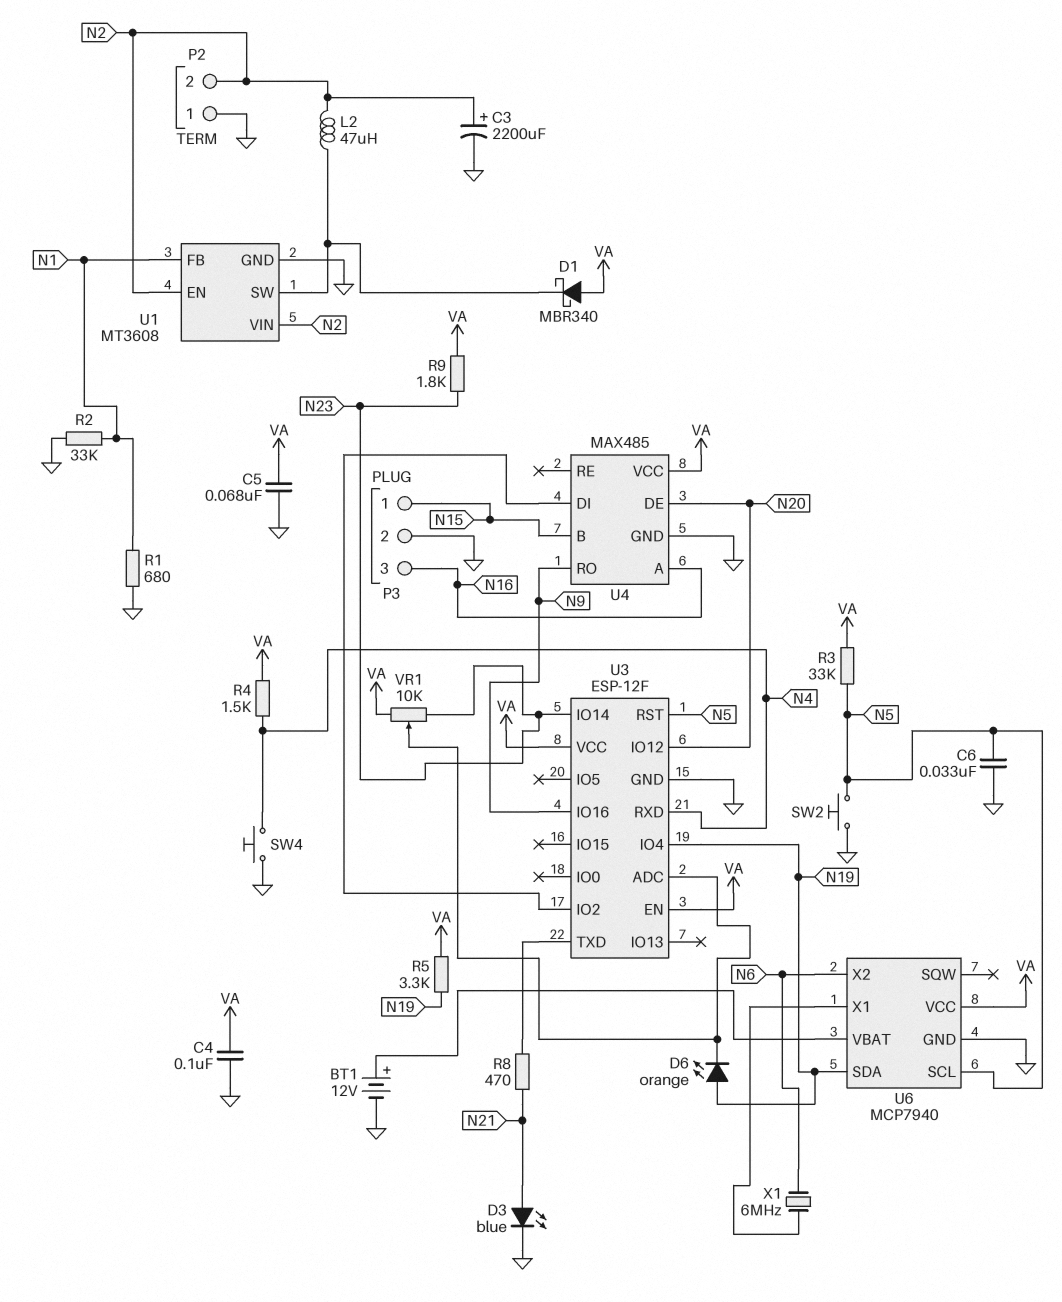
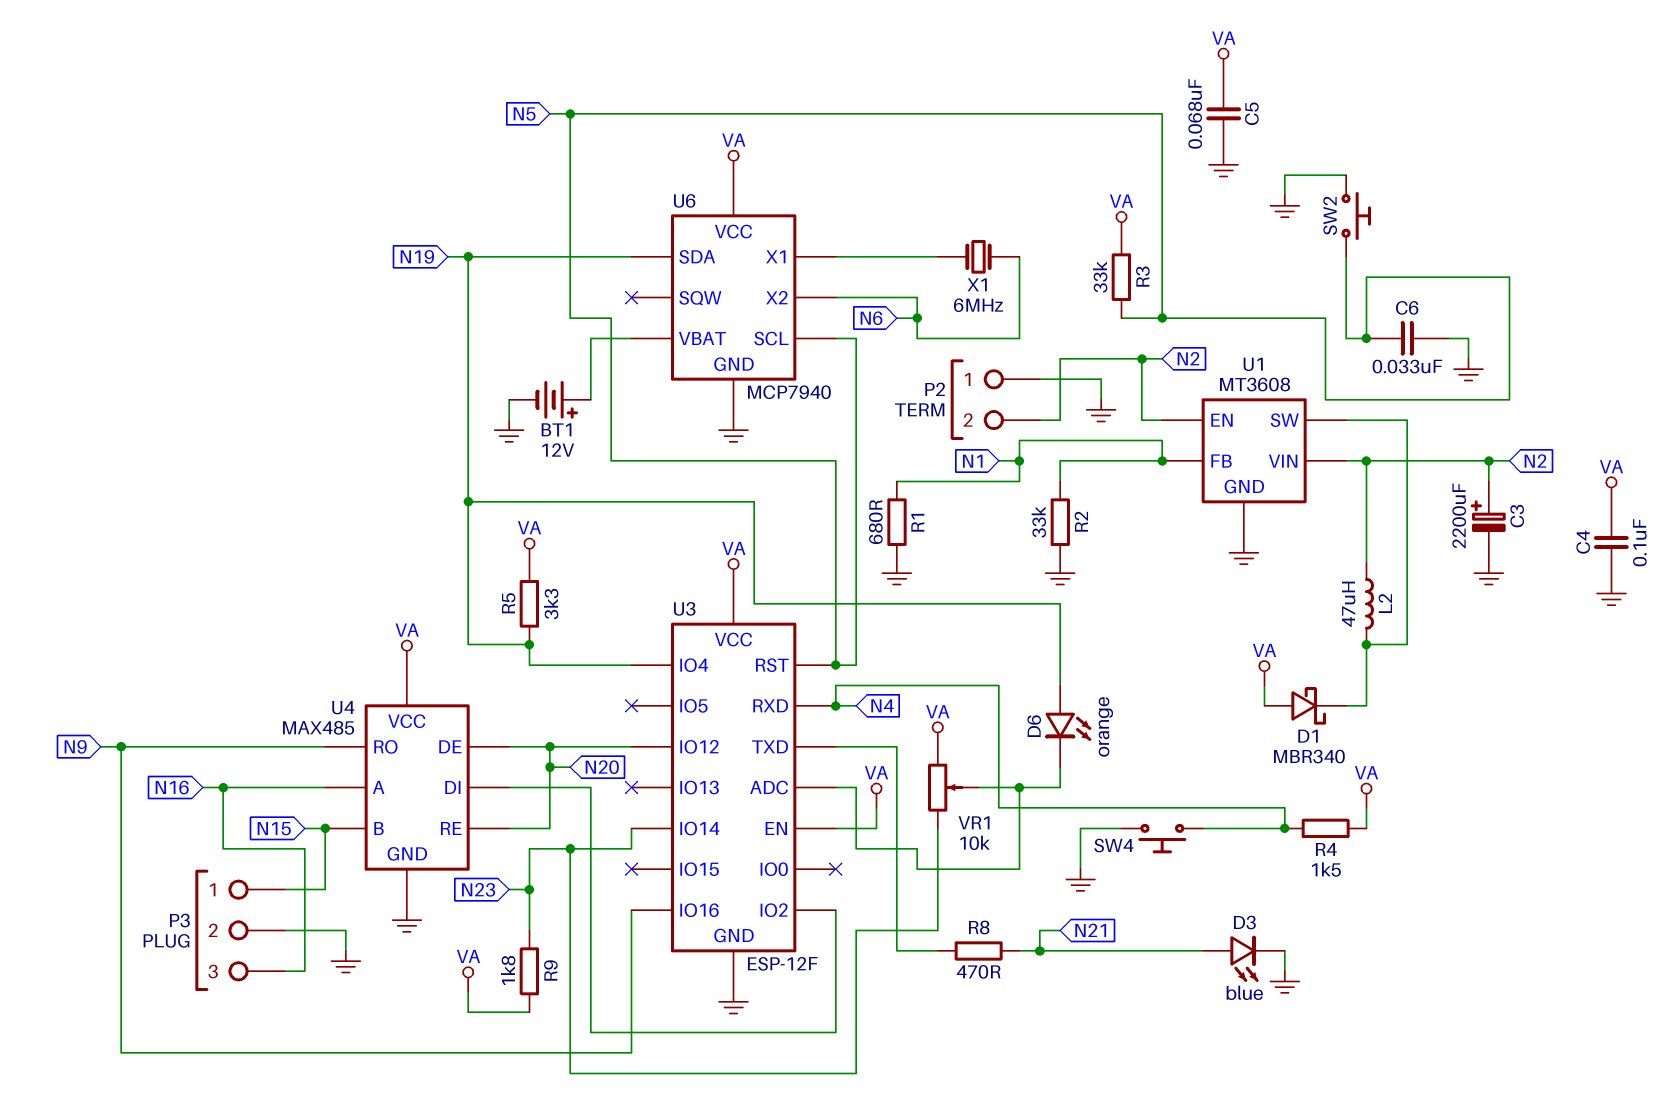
U4 pin RE: none -> N20

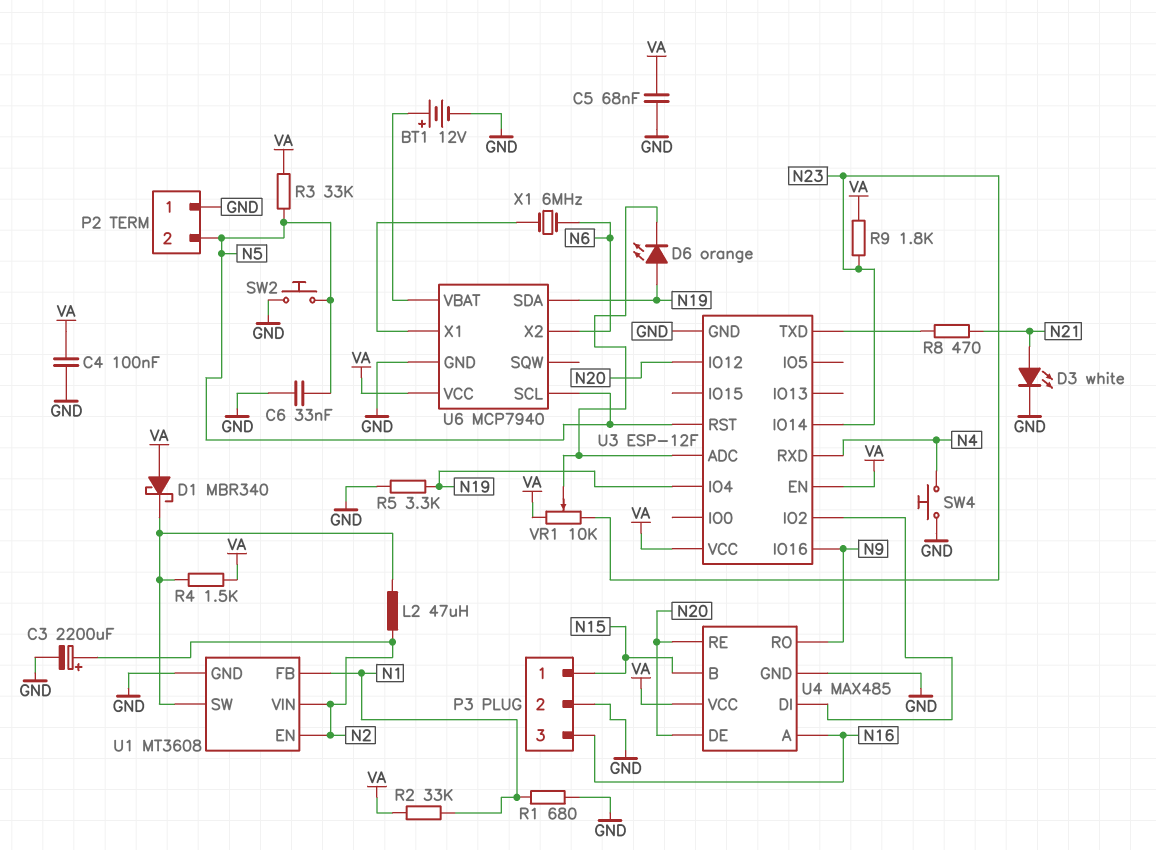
D3: LED blue (A N21, K GND) -> LED white (A N21, K GND)
P2 pin 2: N2 -> N5
R2: 33k (GND, N1) -> 33k (N1, VA)
R4: 1.5k (N4, VA) -> 1.5k (U1/SW, VA)
R5: 3.3k (N19, VA) -> 3.3k (GND, N19)

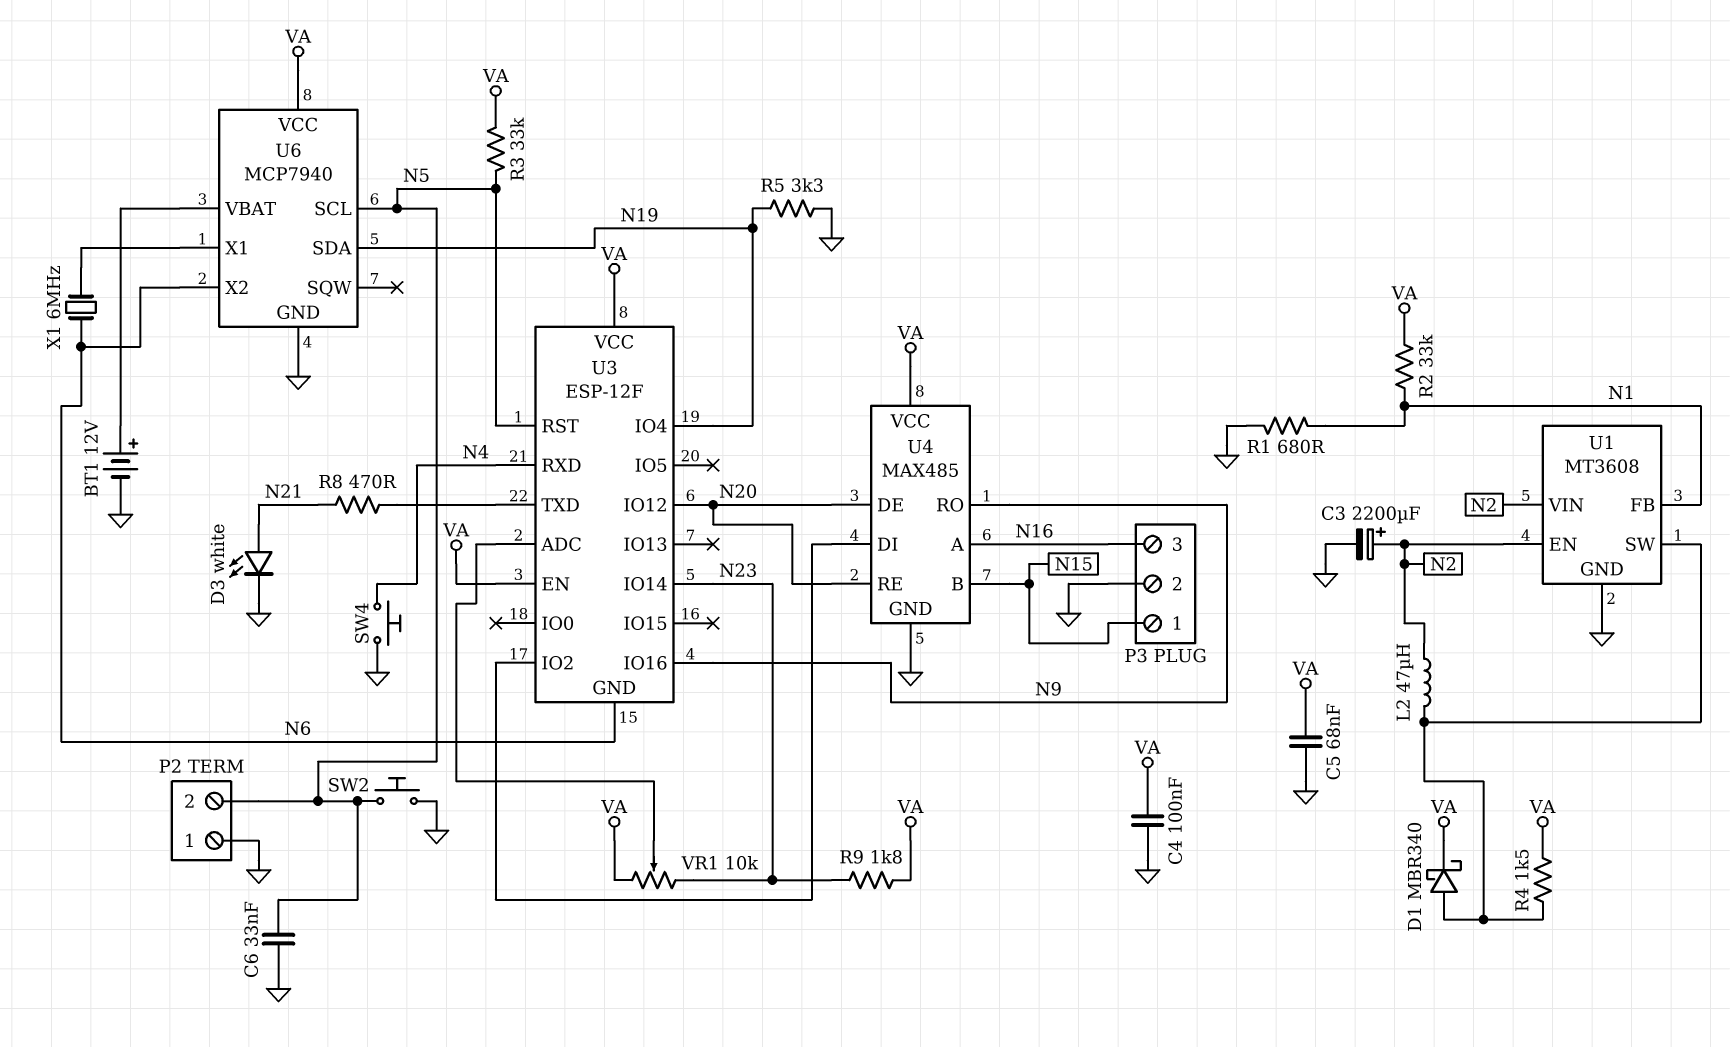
D1: schottky MBR340 (A VA, K U1/SW) -> schottky MBR340 (A U1/SW, K VA)
D6: LED orange (A N19, K U3/ADC) -> none
U3 pin GND: GND -> N6

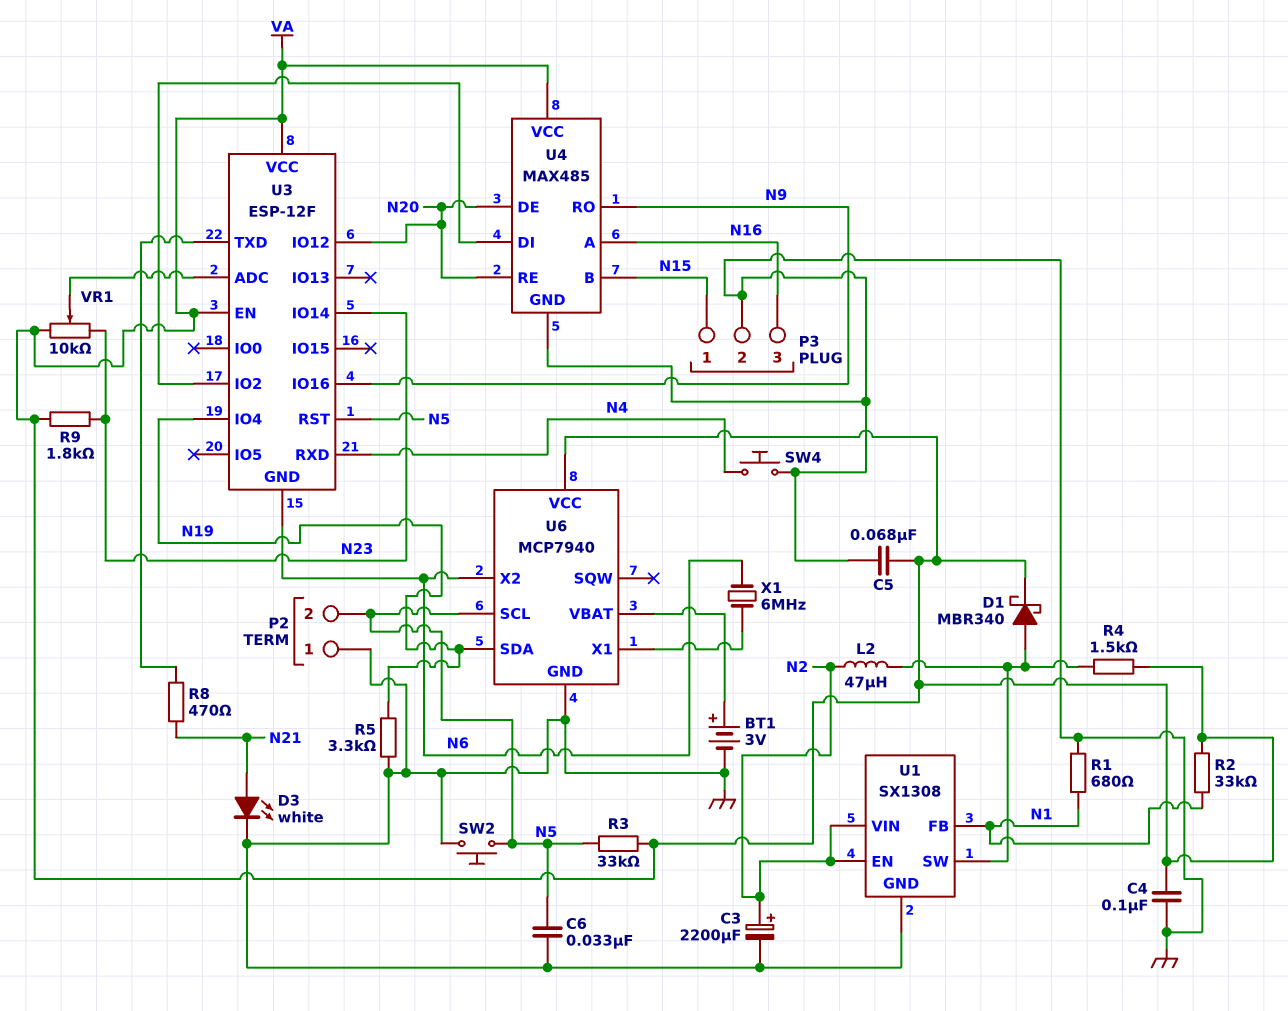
BT1: 12V (plus U6/VBAT, minus GND) -> 3V (plus U6/VBAT, minus GND)
U1: MT3608 -> SX1308

